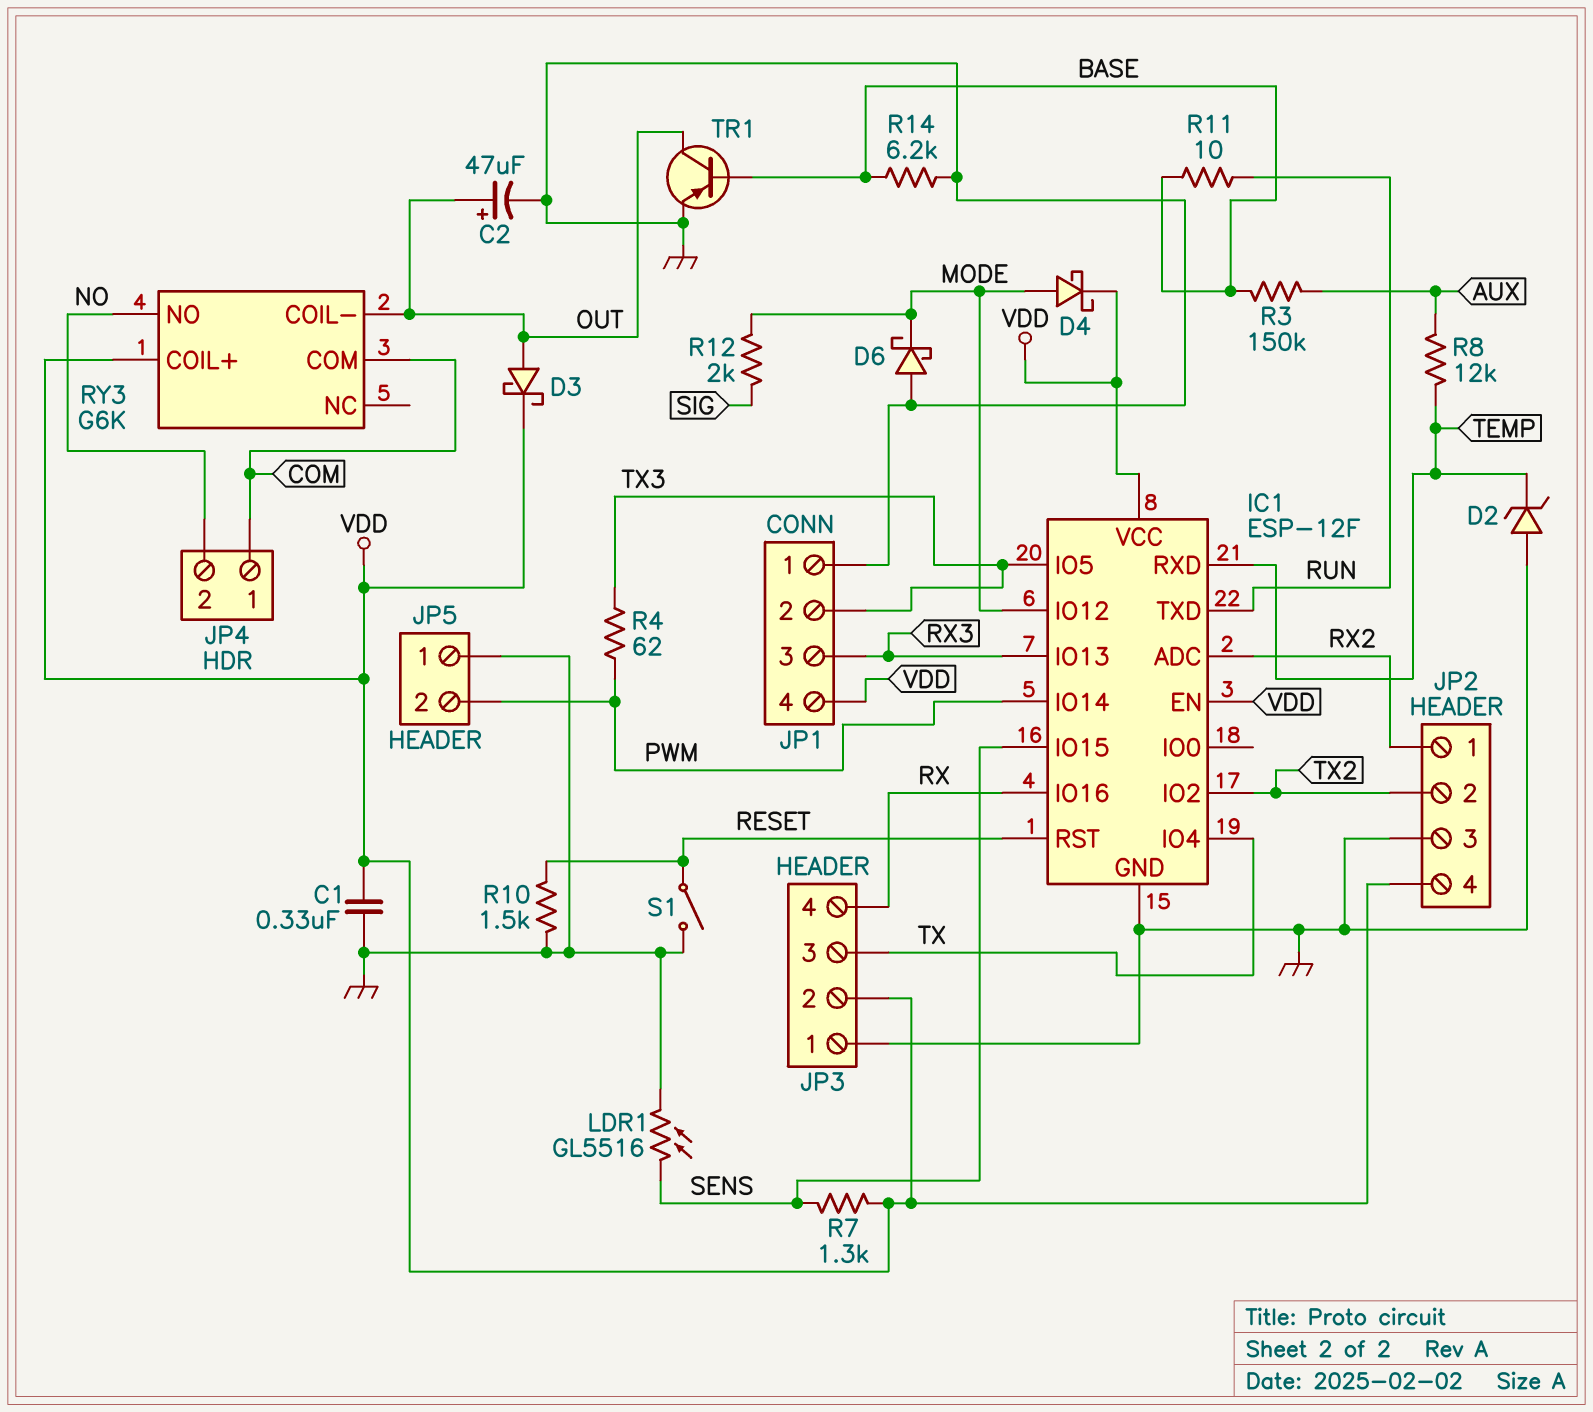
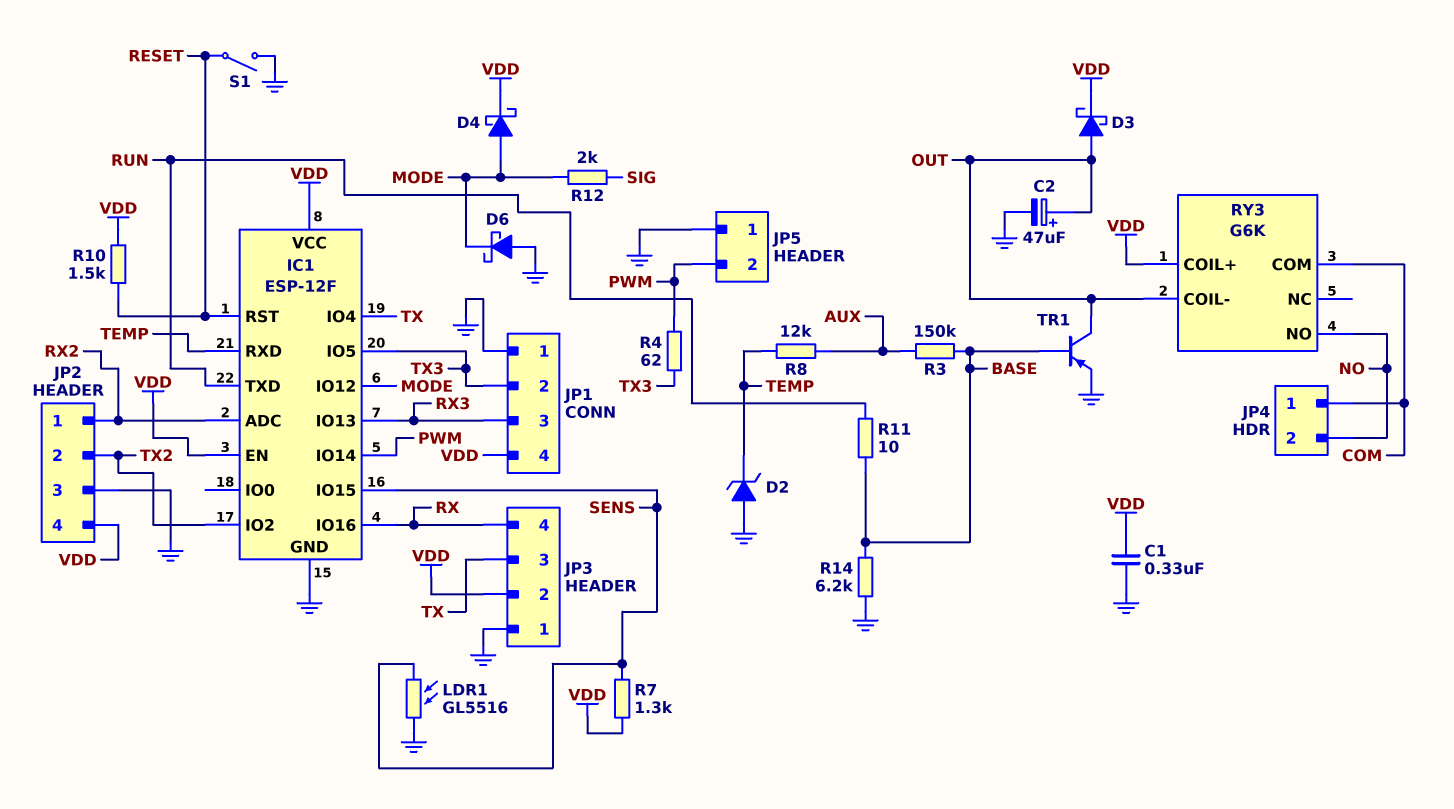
R10: 1.5k (GND, RESET) -> 1.5k (RESET, VDD)

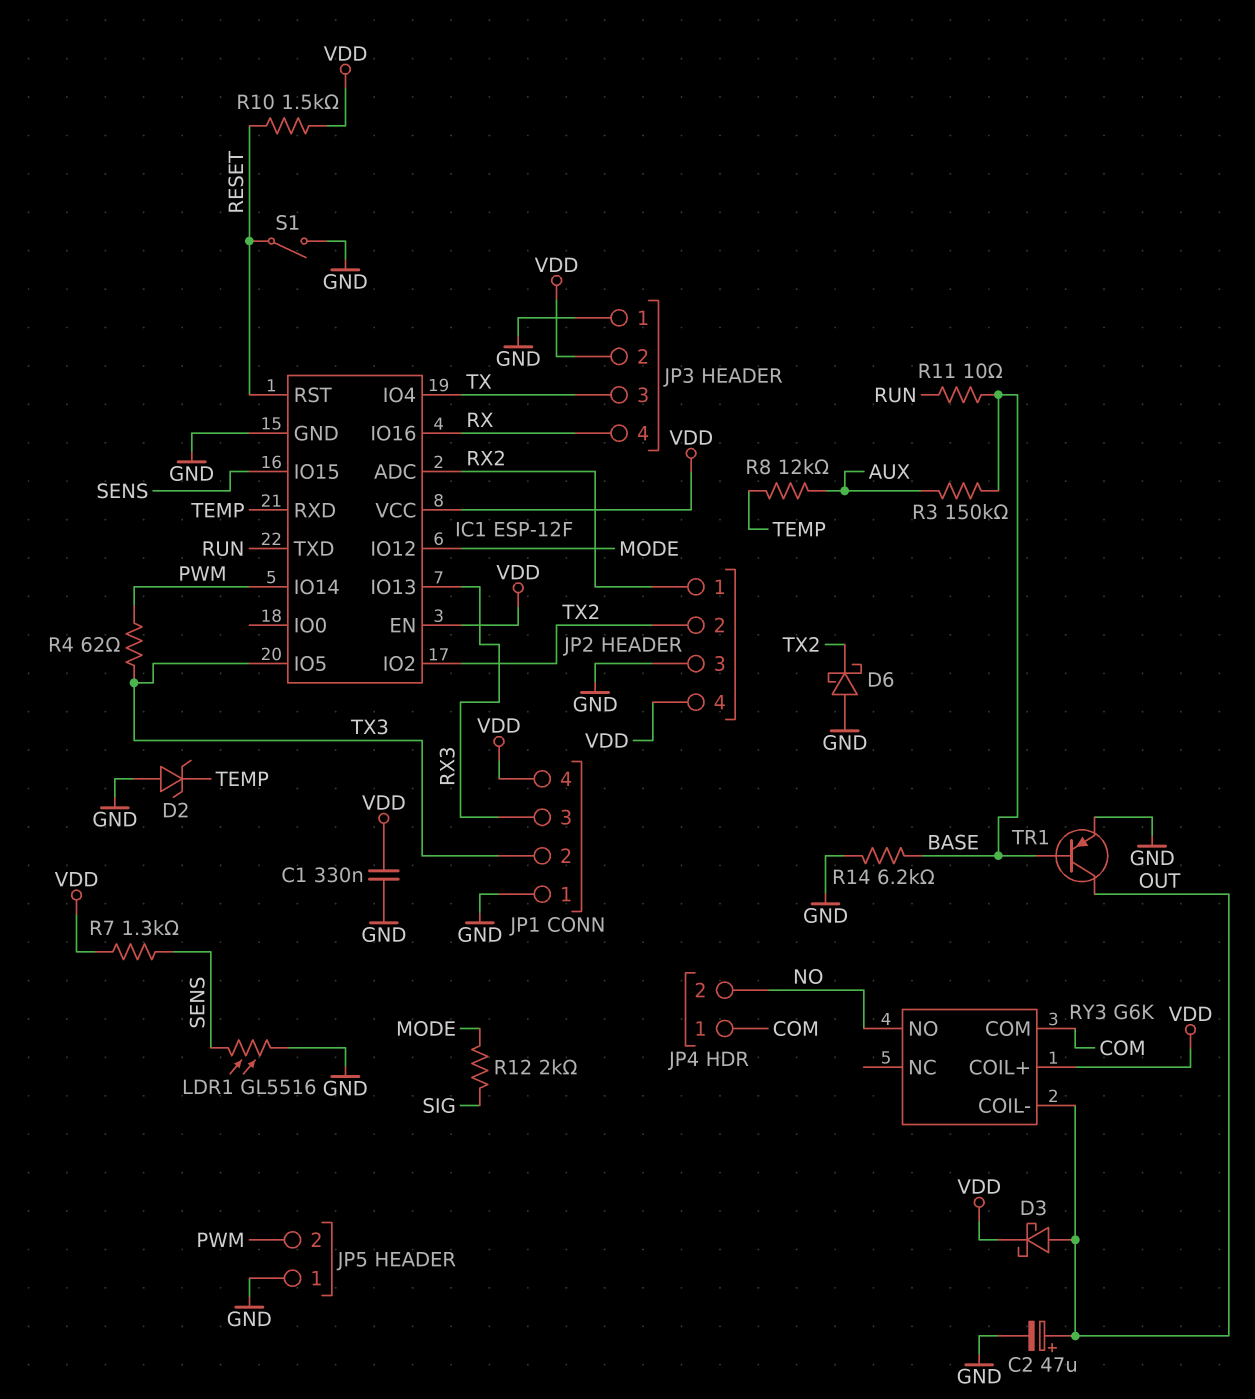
D4: schottky (A MODE, K VDD) -> none
D6: schottky (A GND, K MODE) -> schottky (A GND, K TX2)

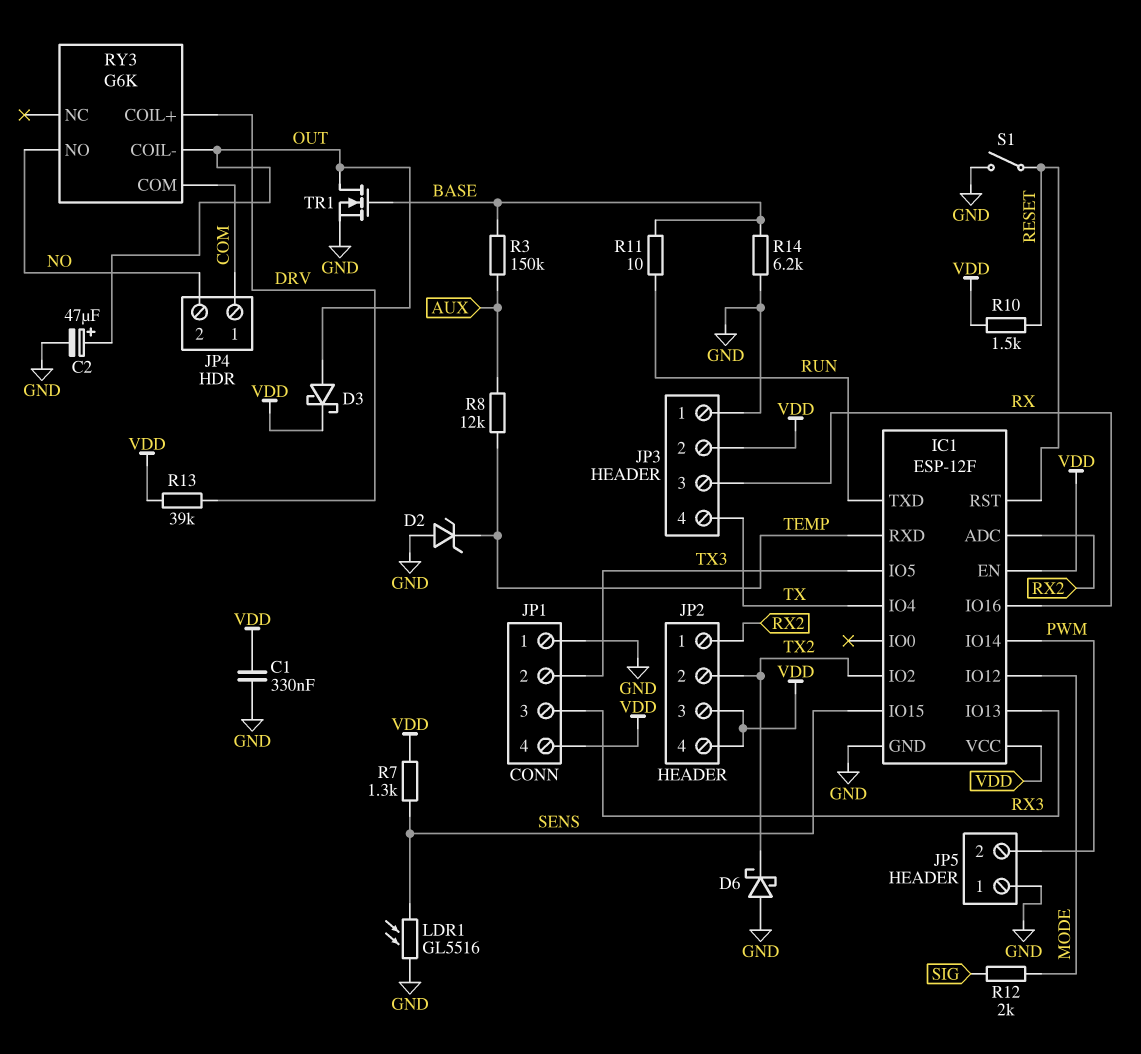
JP2 pin 3: GND -> VDD
JP3 pin 3: TX -> RX
JP3 pin 4: RX -> TX
R4: 62 (PWM, TX3) -> none
R13: none -> 39k (DRV, VDD)
RY3 pin COIL+: VDD -> DRV
TR1: PNP (B BASE, C OUT, E GND) -> NMOS (G BASE, D OUT, S GND)

